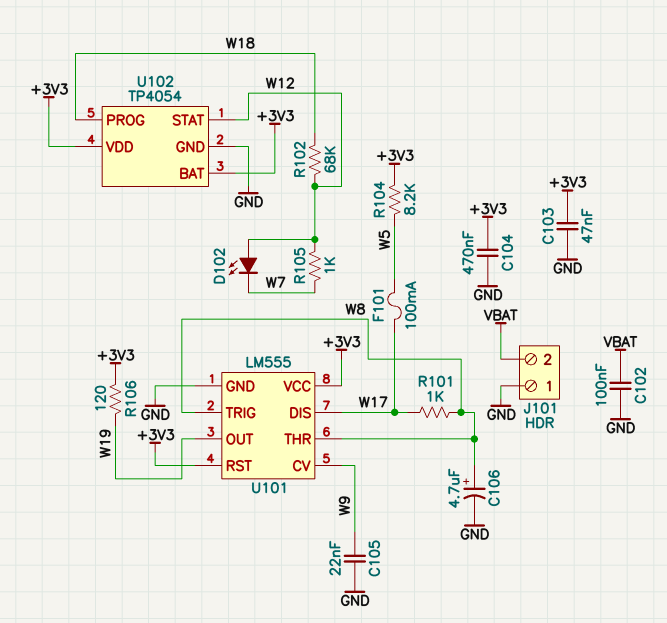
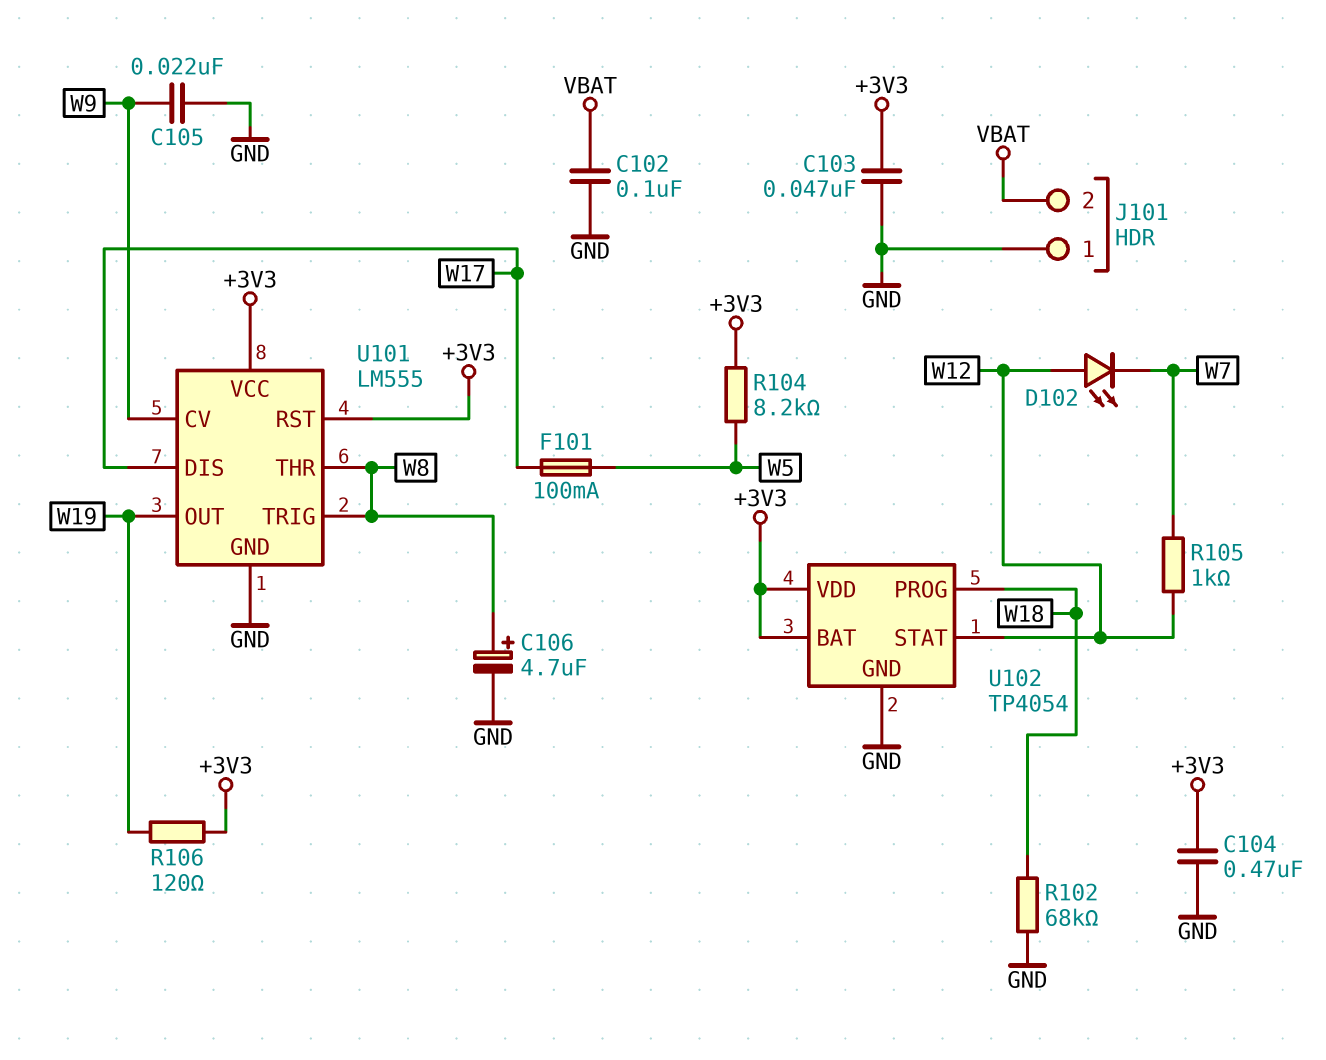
R101: 1k (W8, W17) -> none
R102: 68k (W12, W18) -> 68k (GND, W18)

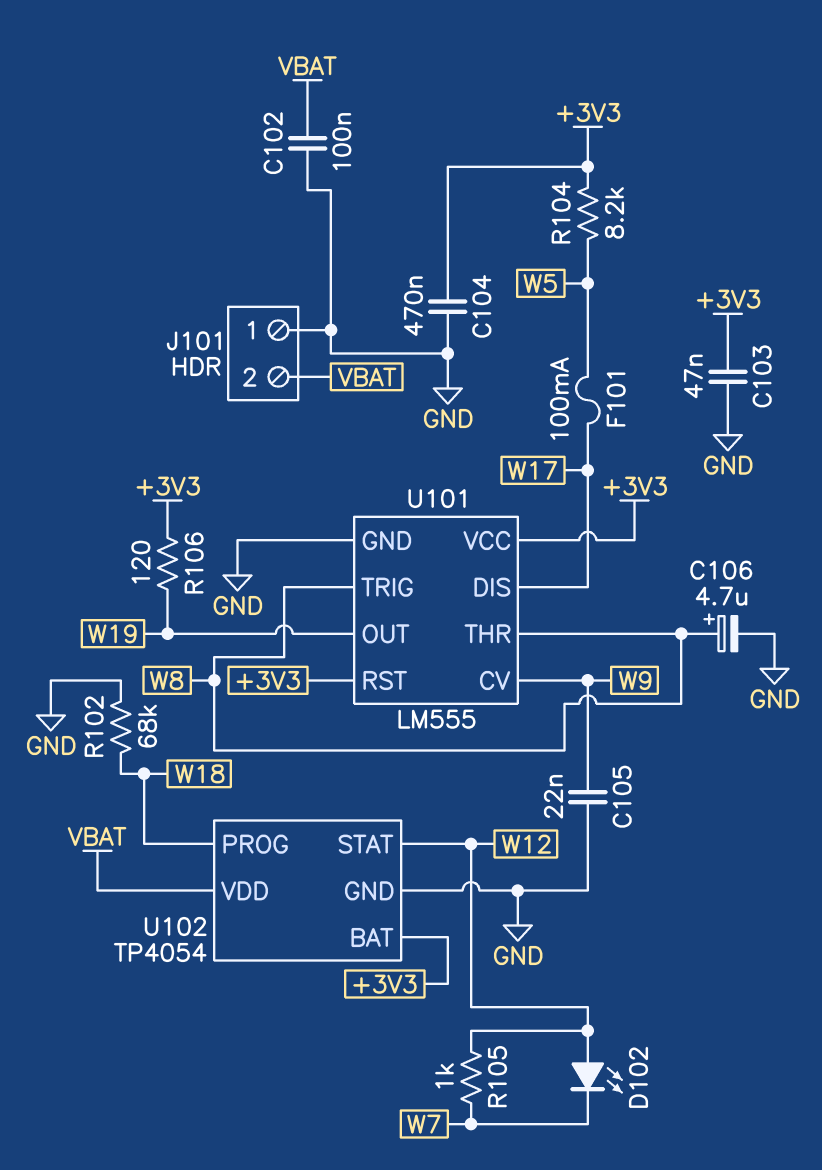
U102 pin VDD: +3V3 -> VBAT

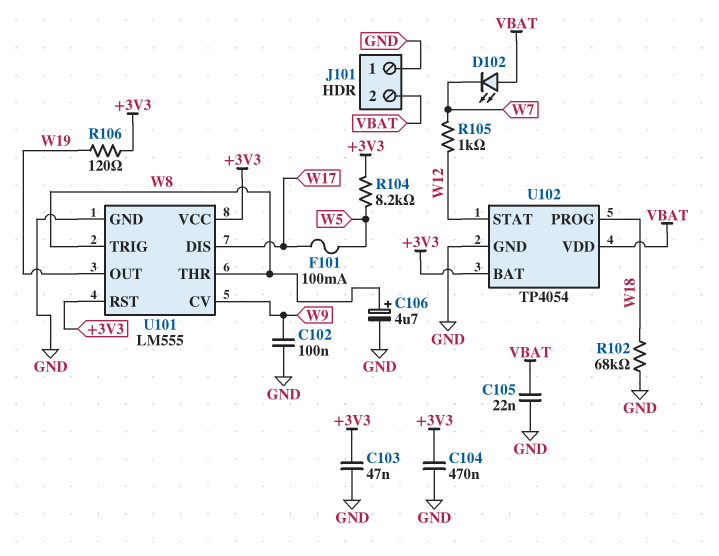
C102: 100nF (GND, VBAT) -> 100nF (GND, W9)
C105: 22nF (GND, W9) -> 22nF (GND, VBAT)
D102: LED (A W12, K W7) -> LED (A VBAT, K W7)

